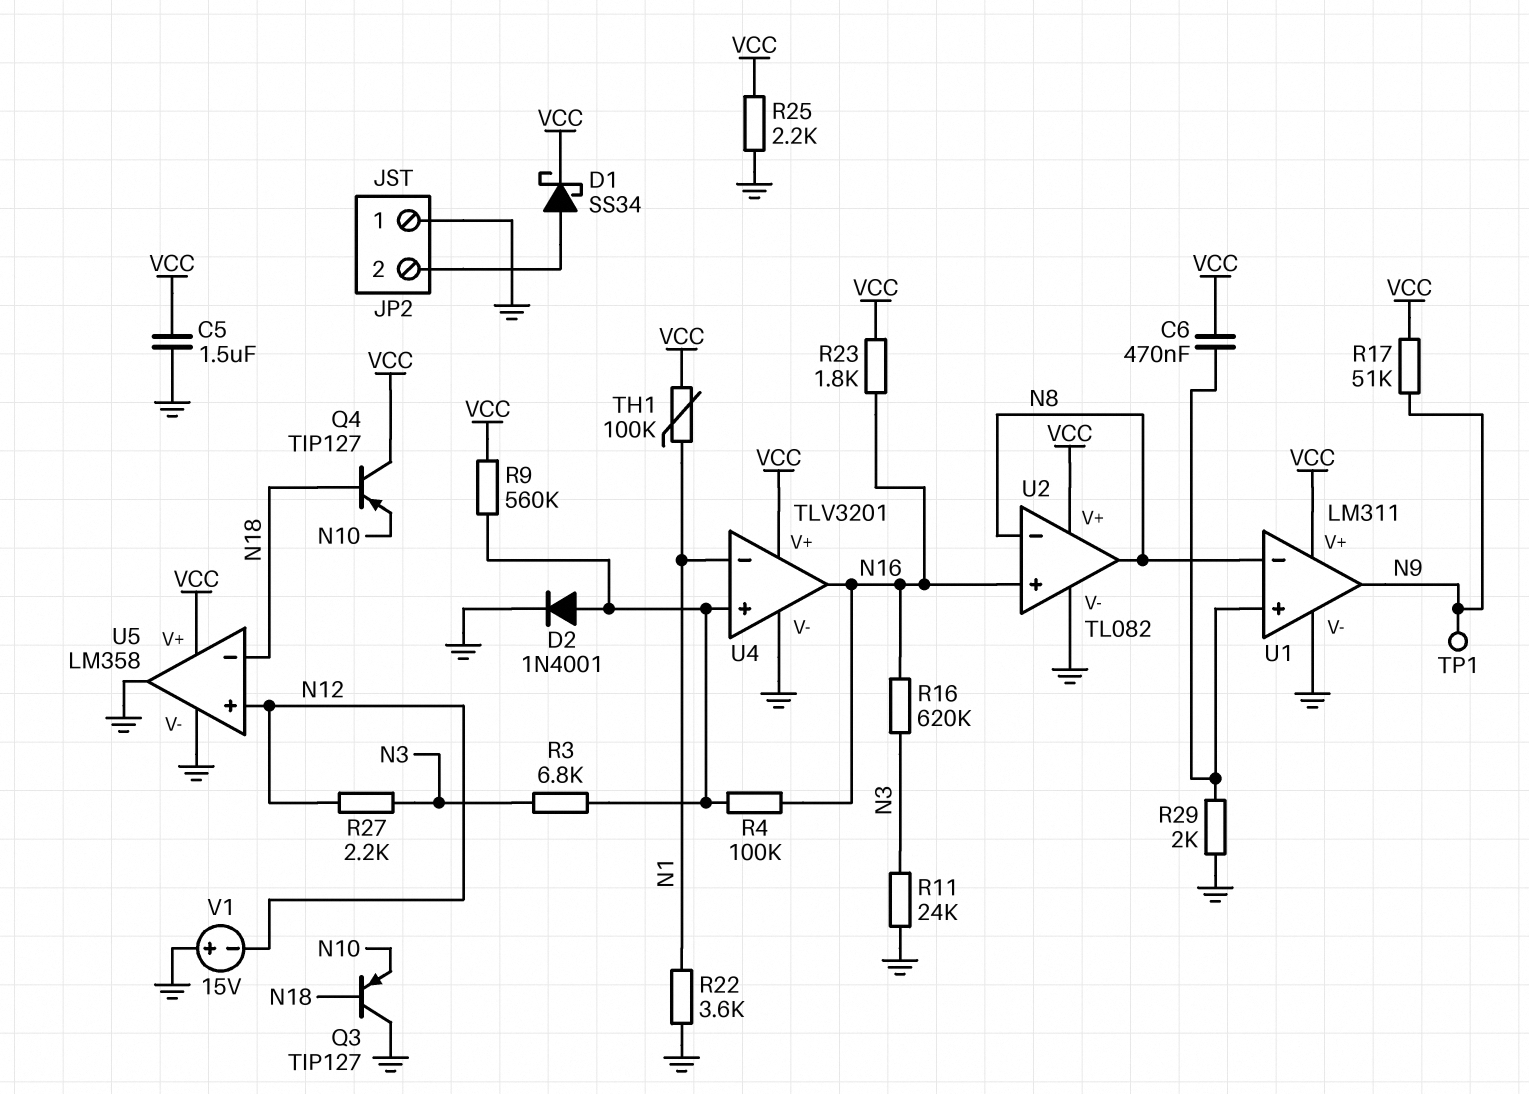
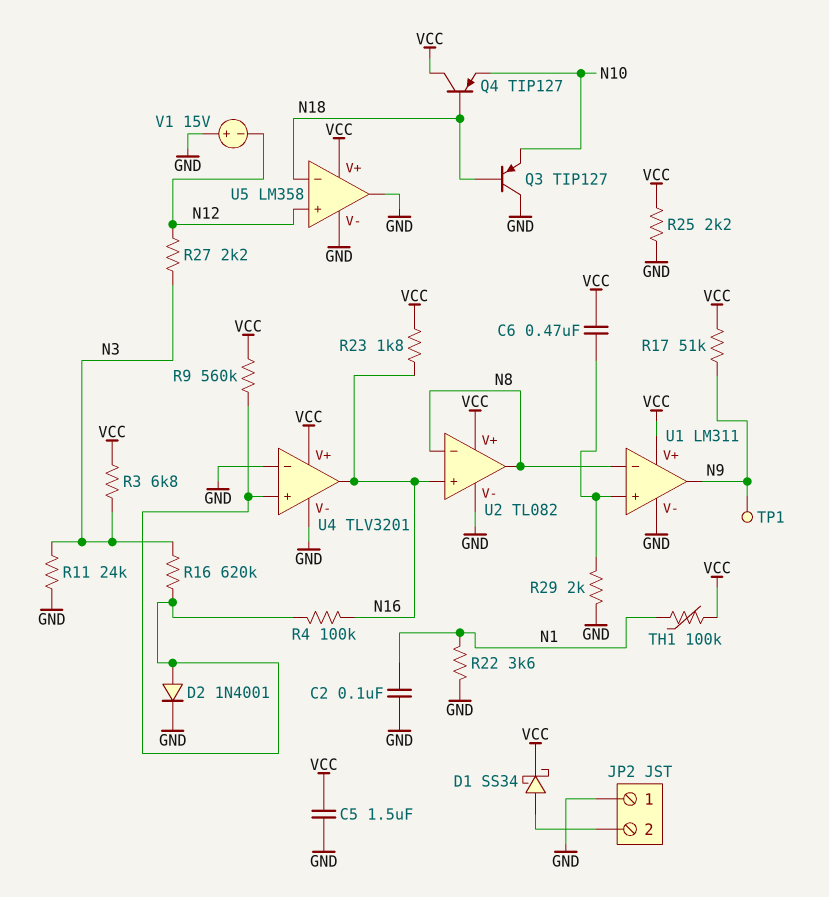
C2: none -> 100nF (GND, N1)
R3: 6.8k (N3, U4/in+) -> 6.8k (N3, VCC)
R16: 620k (N3, N16) -> 620k (N3, U4/in+)
U4 pin in-: N1 -> GND

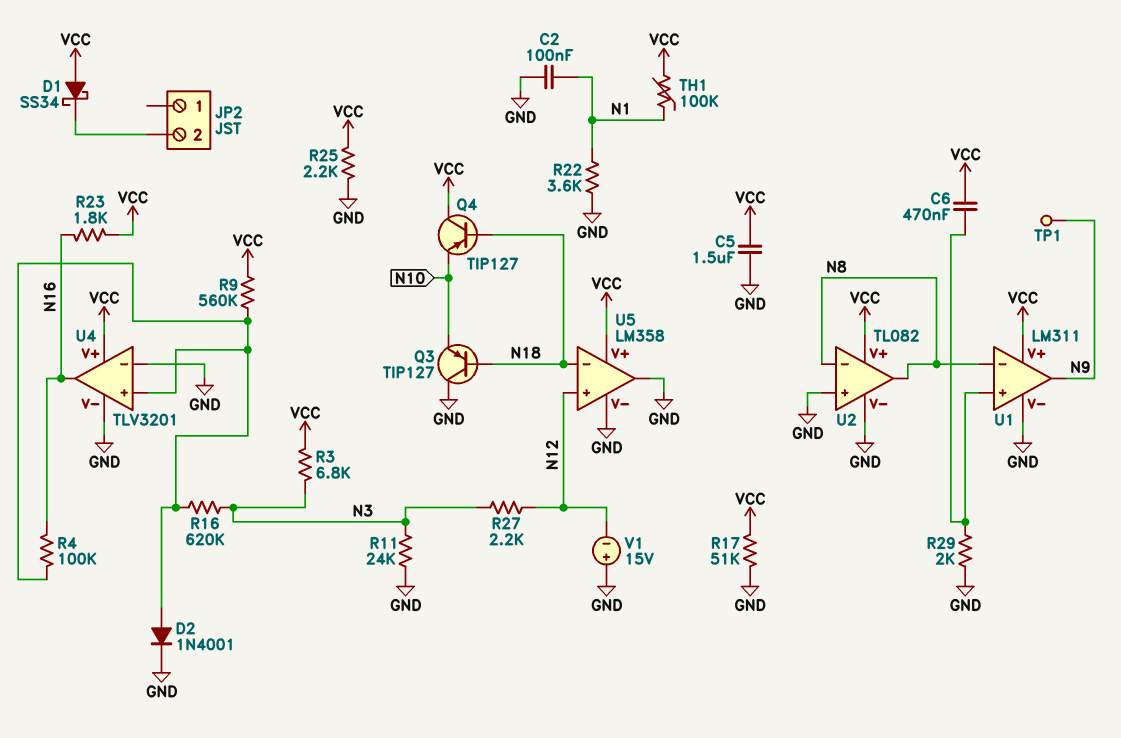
D1: schottky SS34 (A JP2/2, K VCC) -> schottky SS34 (A VCC, K JP2/2)
JP2 pin 1: GND -> none
R17: 51k (N9, VCC) -> 51k (GND, VCC)
U2 pin in+: N16 -> GND

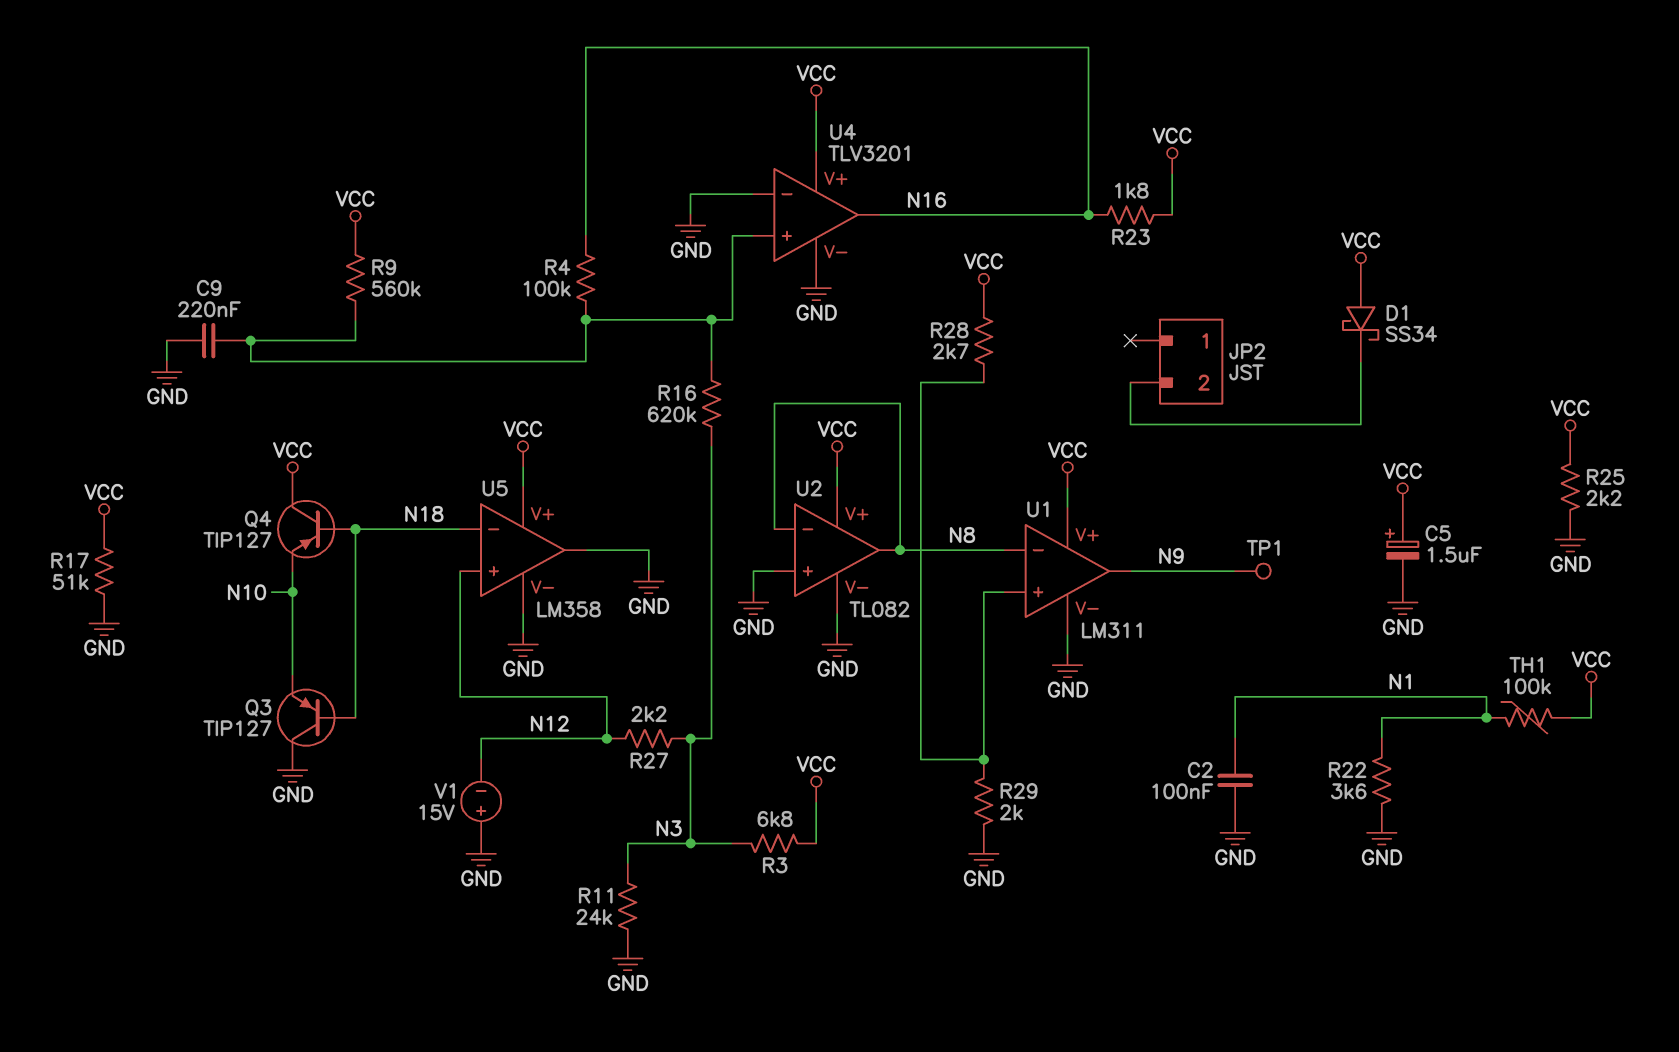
C5: 1.5uF (GND, VCC) -> 1.5uF (plus VCC, minus GND)
C6: 470nF (U1/in+, VCC) -> none
C9: none -> 220nF (GND, U4/in+)
D2: diode 1N4001 (A U4/in+, K GND) -> none
R28: none -> 2.7k (U1/in+, VCC)

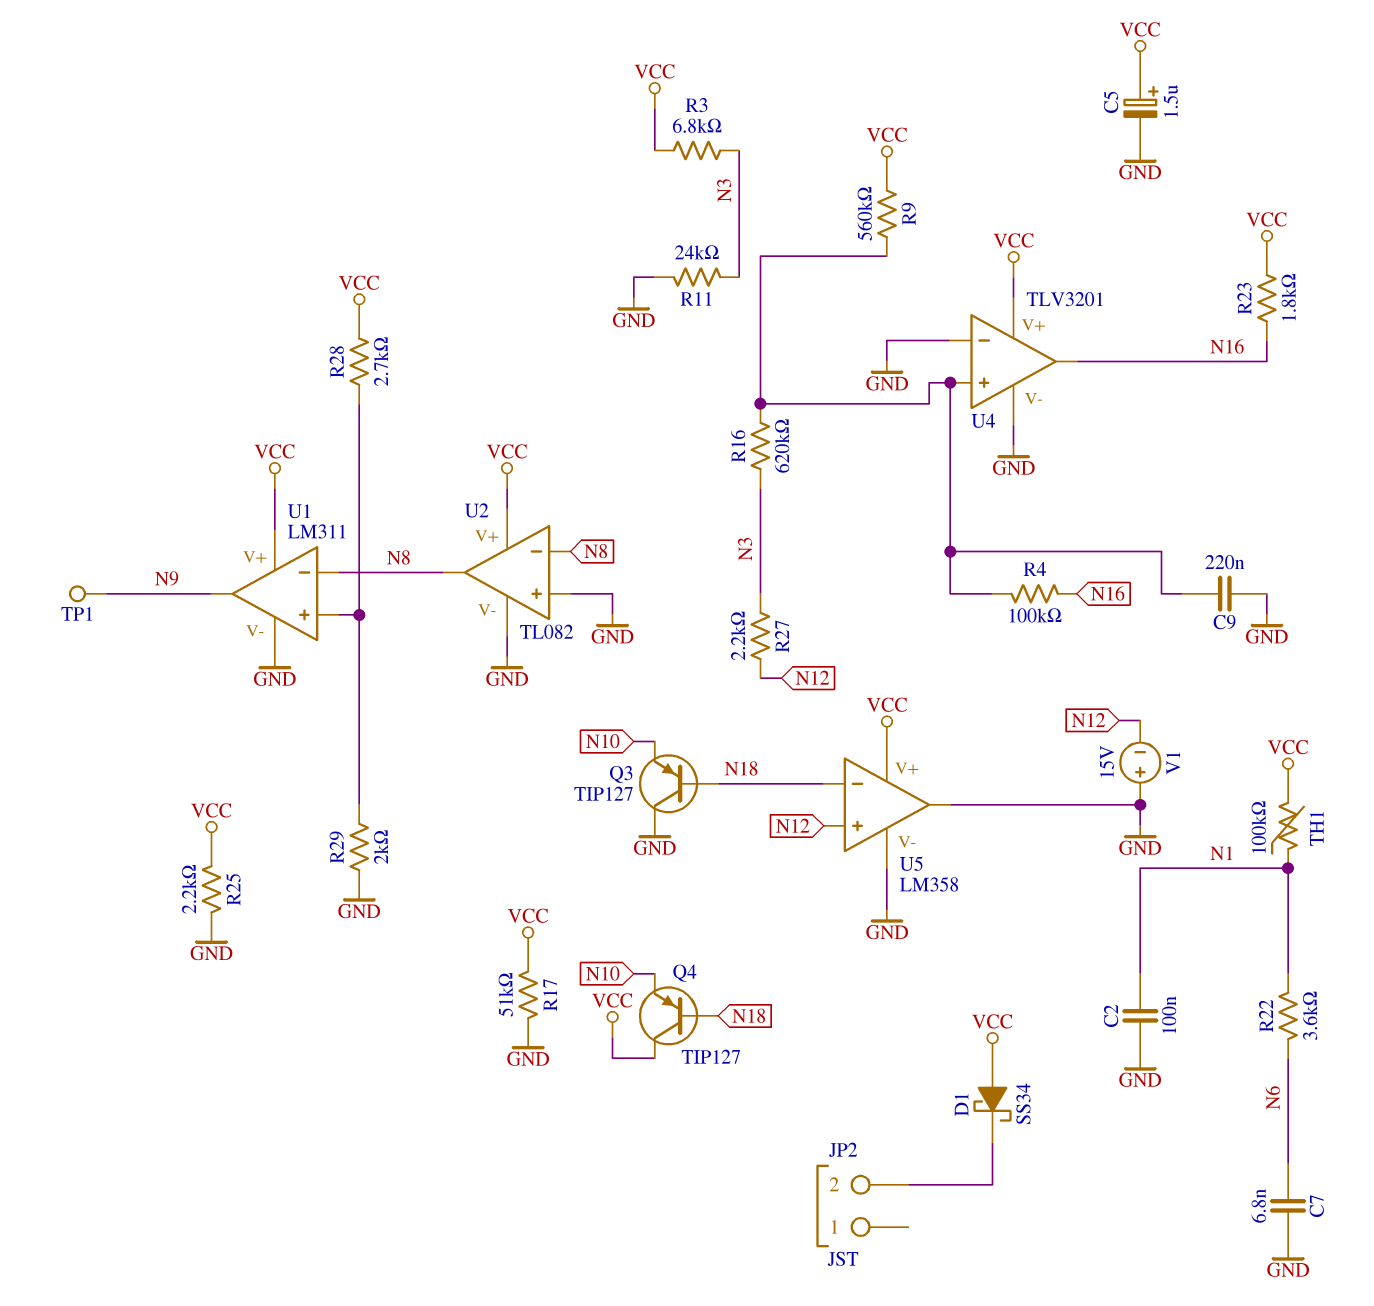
C7: none -> 6.8nF (GND, N6)
R22: 3.6k (GND, N1) -> 3.6k (N1, N6)

